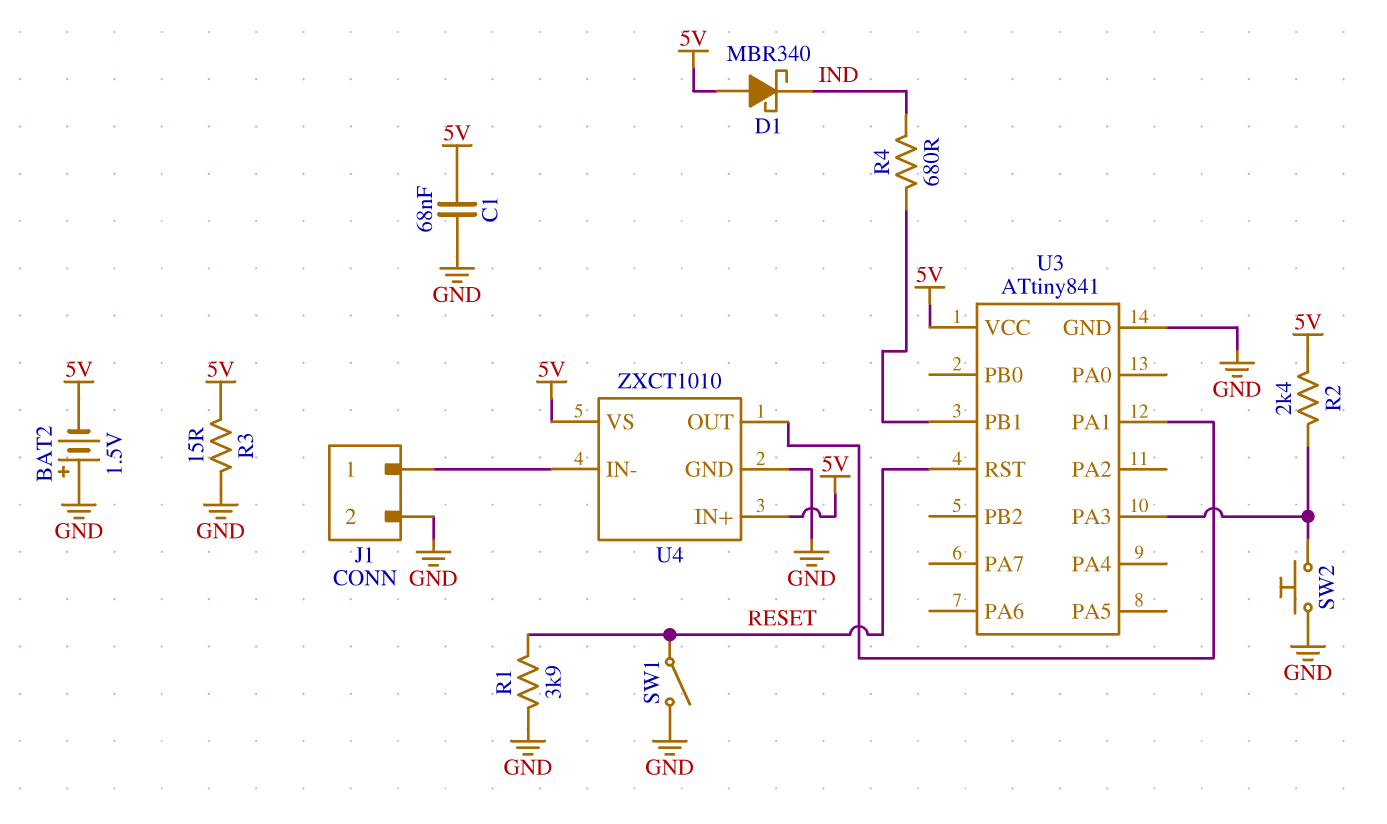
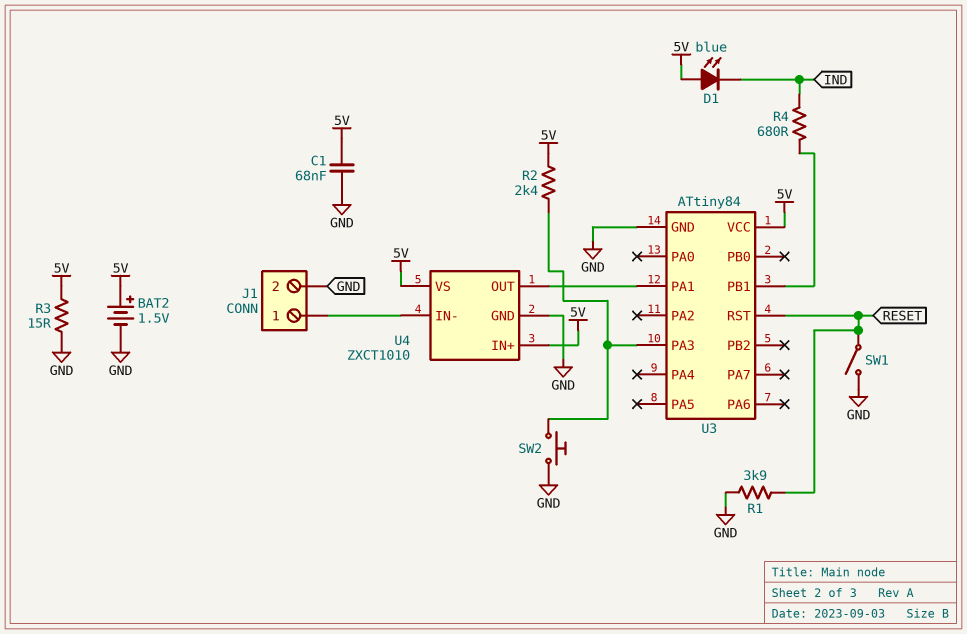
BAT2: 1.5V (plus GND, minus 5V) -> 1.5V (plus 5V, minus GND)
D1: schottky MBR340 (A 5V, K IND) -> LED blue (A 5V, K IND)
U3: ATtiny841 -> ATtiny84

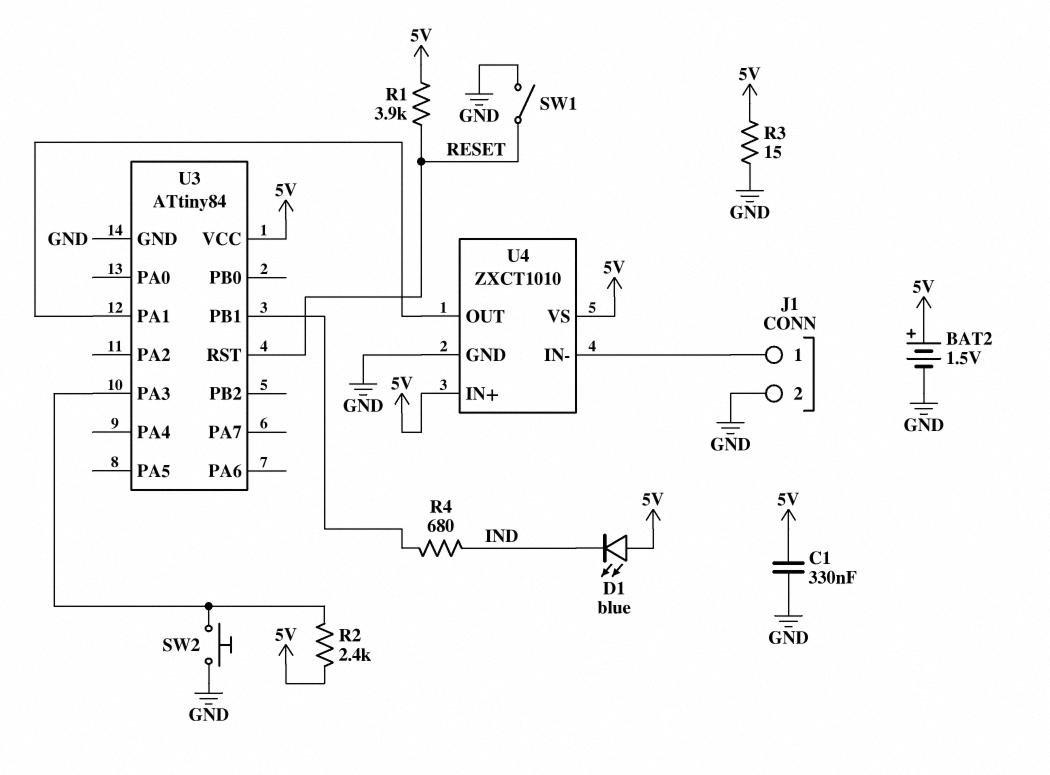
C1: 68nF (5V, GND) -> 330nF (5V, GND)
R1: 3.9k (GND, RESET) -> 3.9k (5V, RESET)

